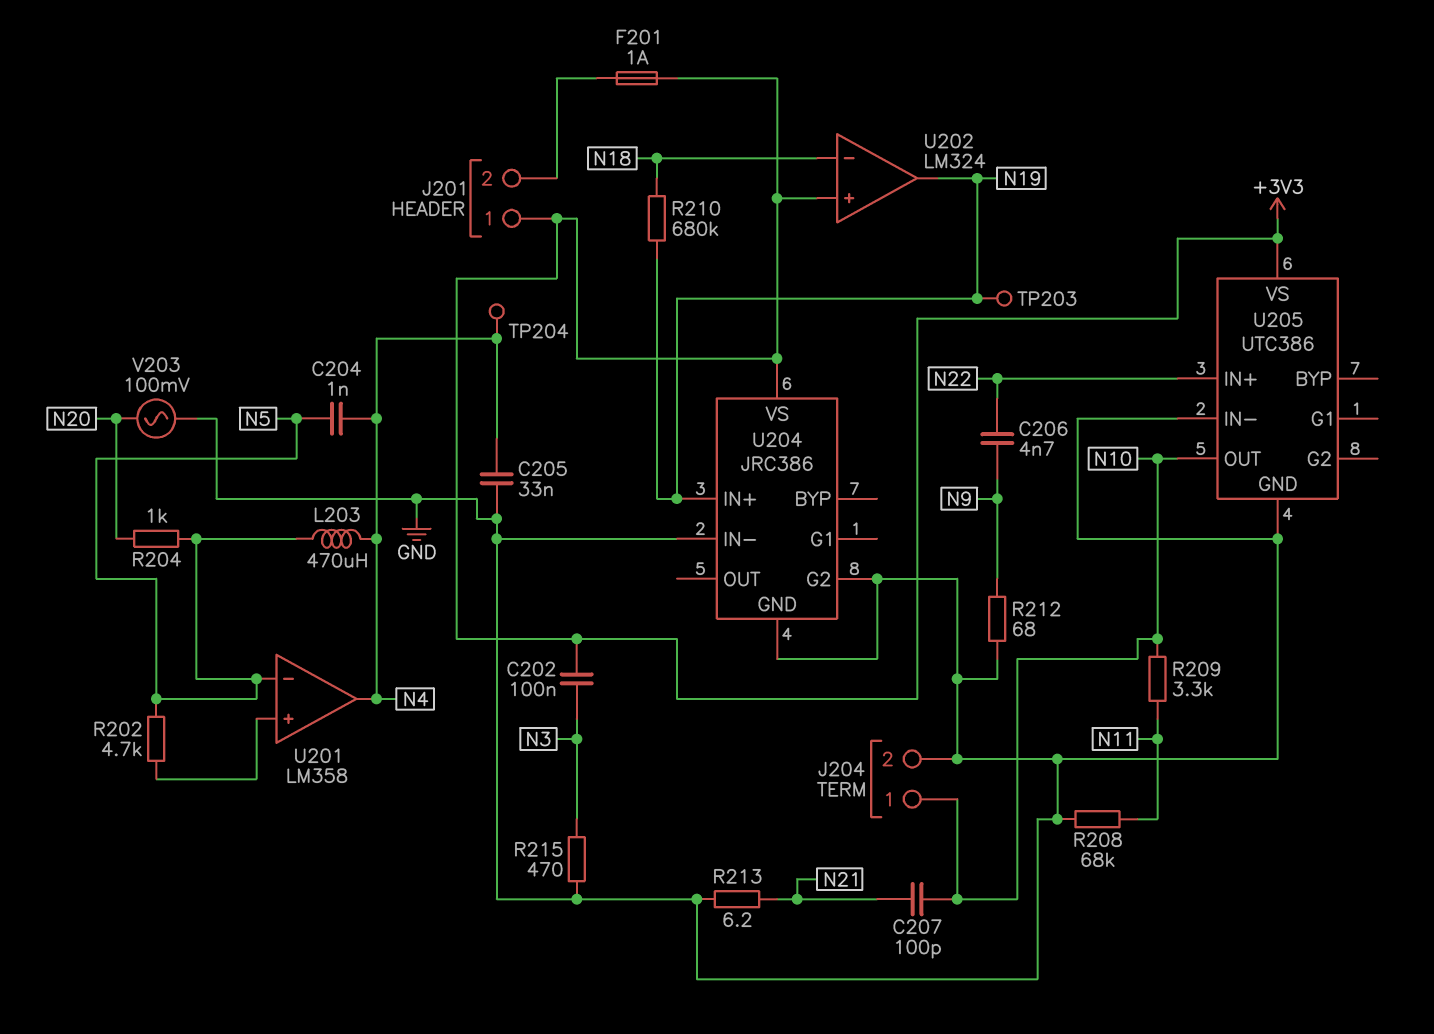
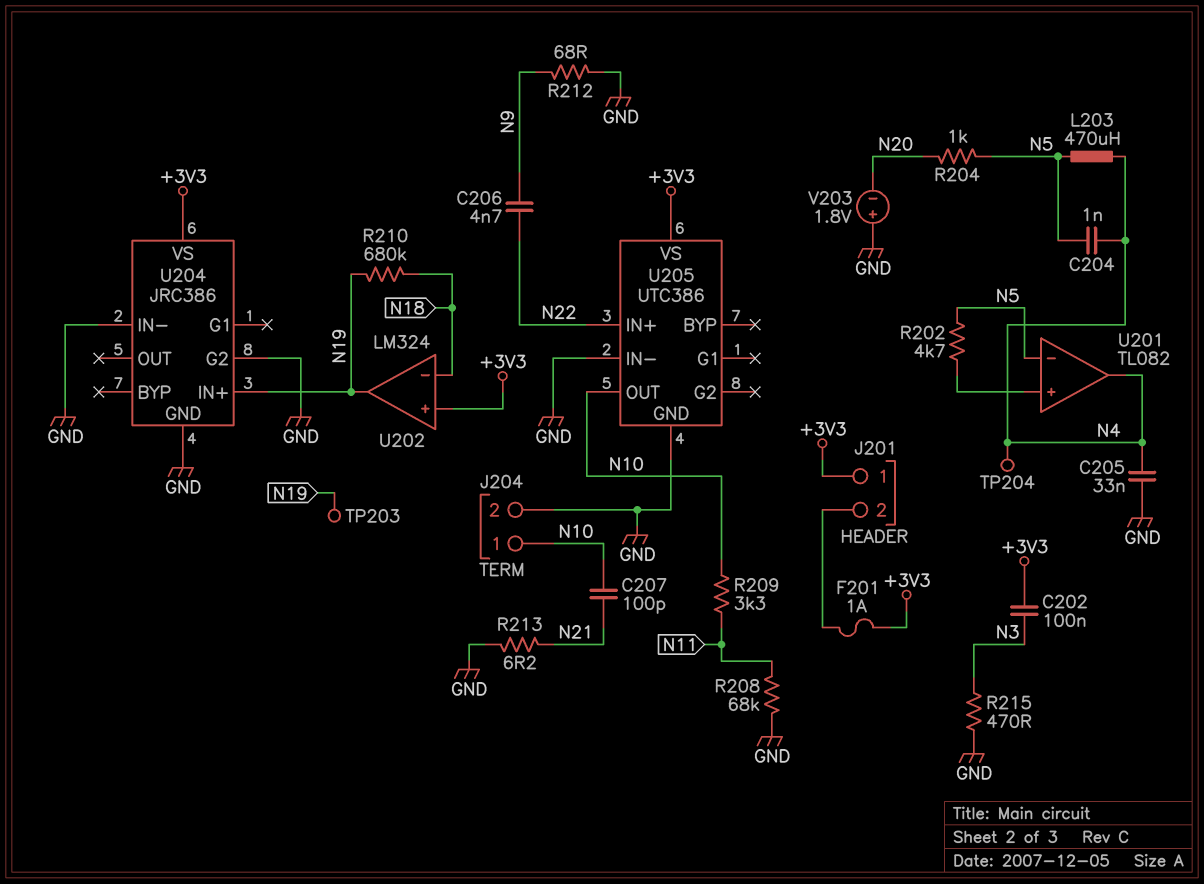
U201: LM358 -> TL082
V203: AC 100mV (GND, N20) -> 1.8V (plus GND, minus N20)

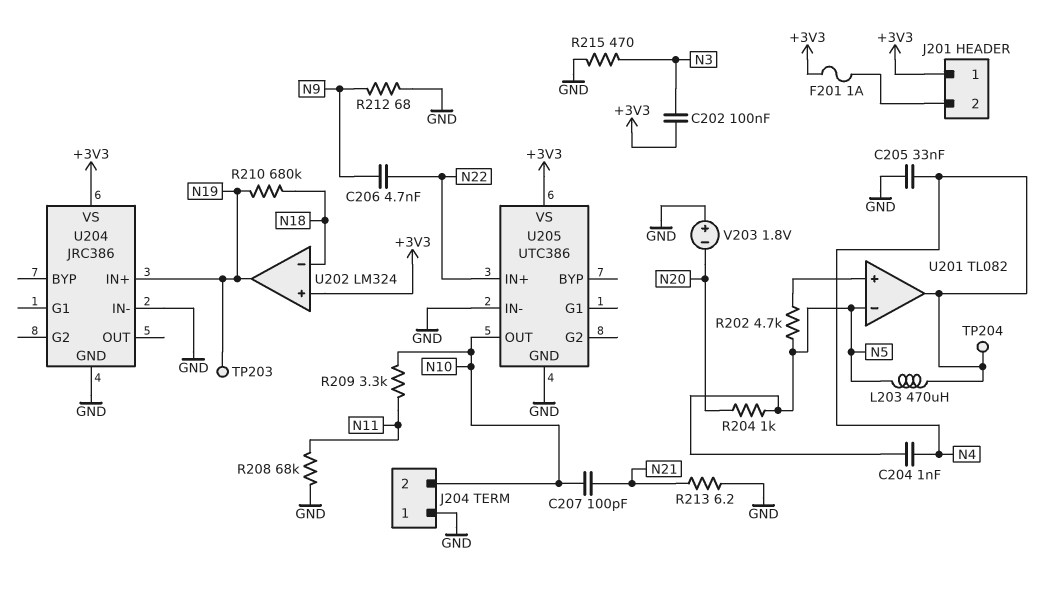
J204 pin 1: N10 -> GND
J204 pin 2: GND -> N10
U204 pin G2: GND -> none

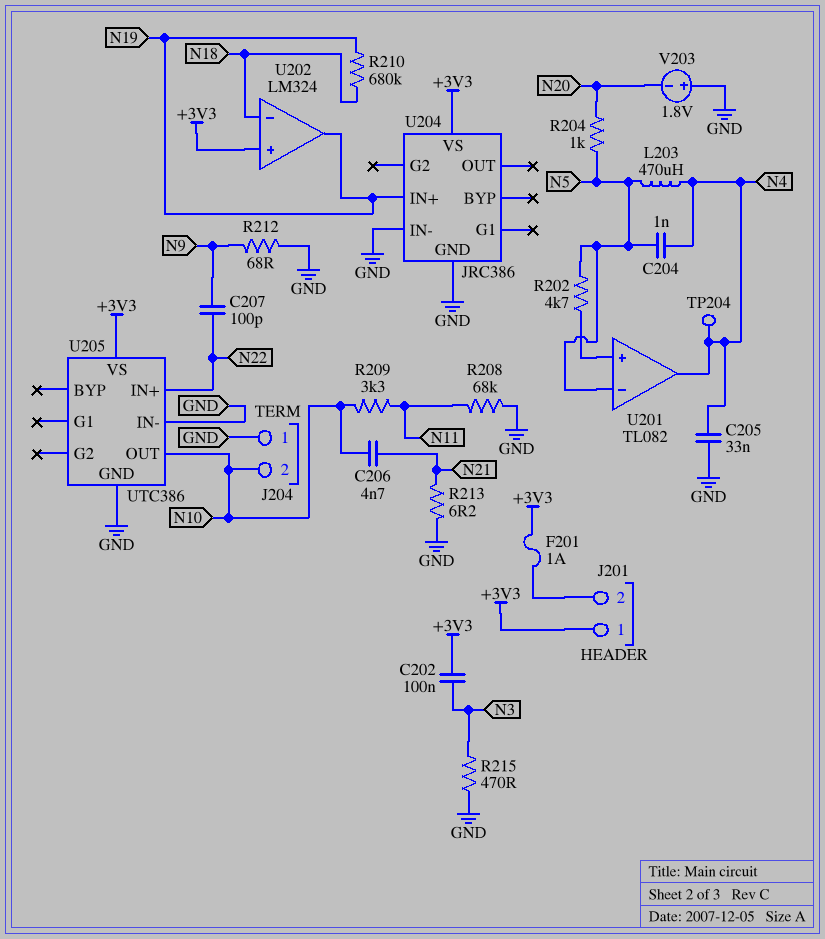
C206: 4.7nF (N9, N22) -> 4.7nF (N10, N21)
C207: 100pF (N10, N21) -> 100pF (N9, N22)
TP203: test point (N19) -> none

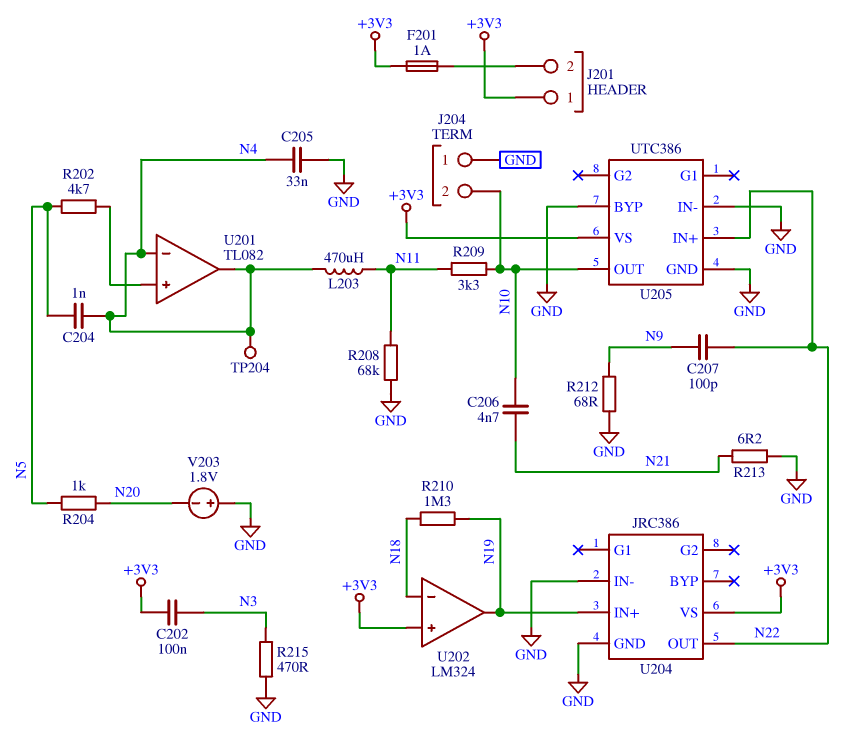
L203: 470uH (N4, N5) -> 470uH (N4, N11)
R210: 680k (N18, N19) -> 1.3M (N18, N19)
U201 pin in-: N5 -> N4
U204 pin OUT: none -> N22
U205 pin BYP: none -> GND

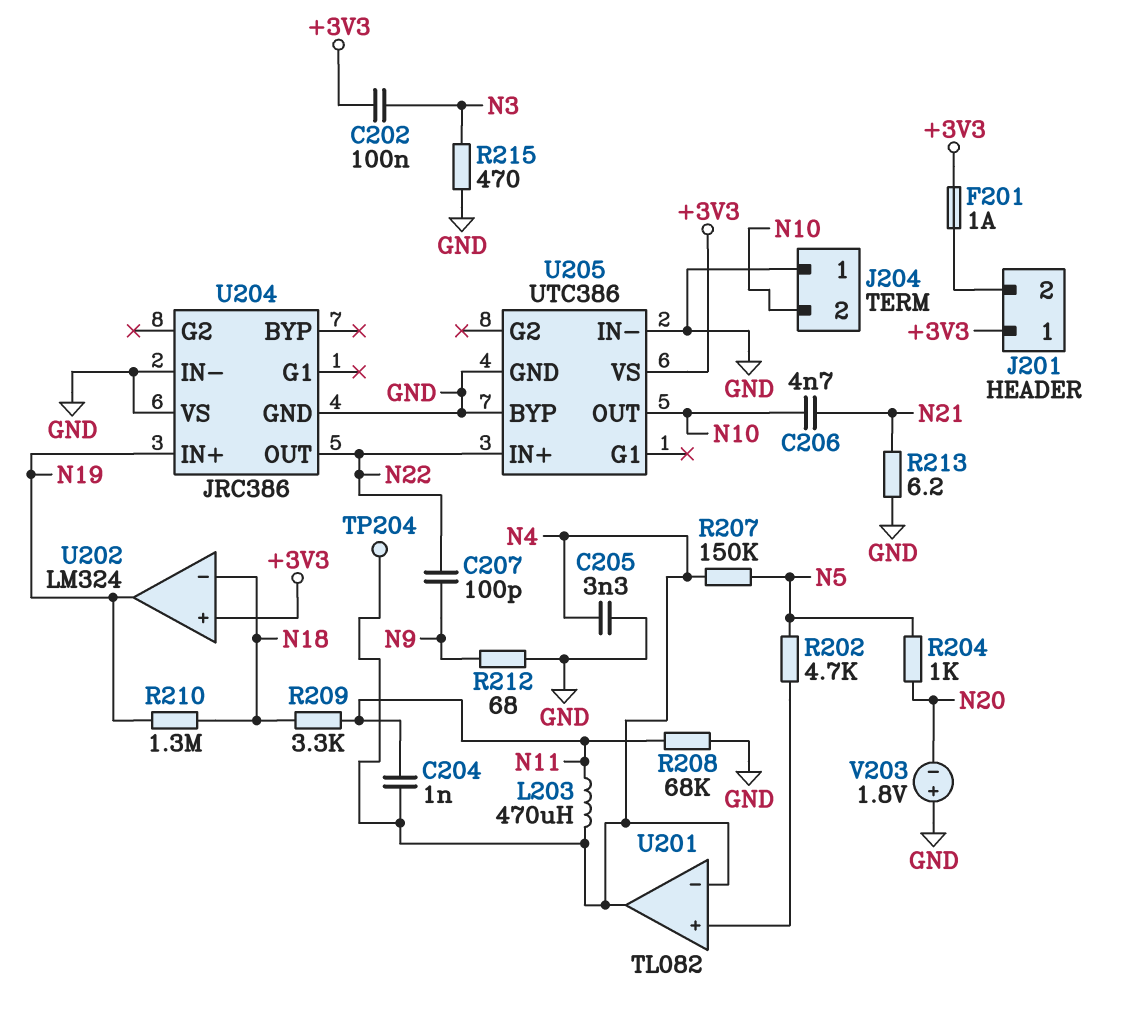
C204: 1nF (N4, N5) -> 1nF (N4, N11)
C205: 33nF (GND, N4) -> 3.3nF (GND, N4)
R207: none -> 150k (N4, N5)
R209: 3.3k (N10, N11) -> 3.3k (N11, N18)
U204 pin VS: +3V3 -> GND

